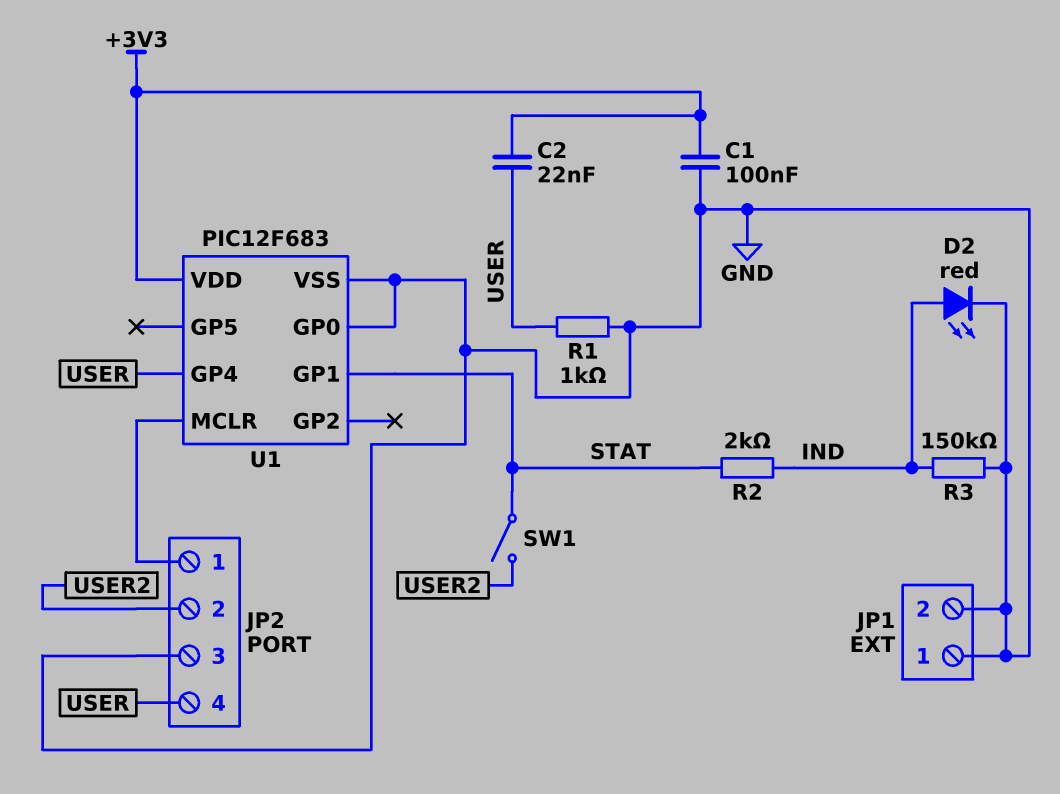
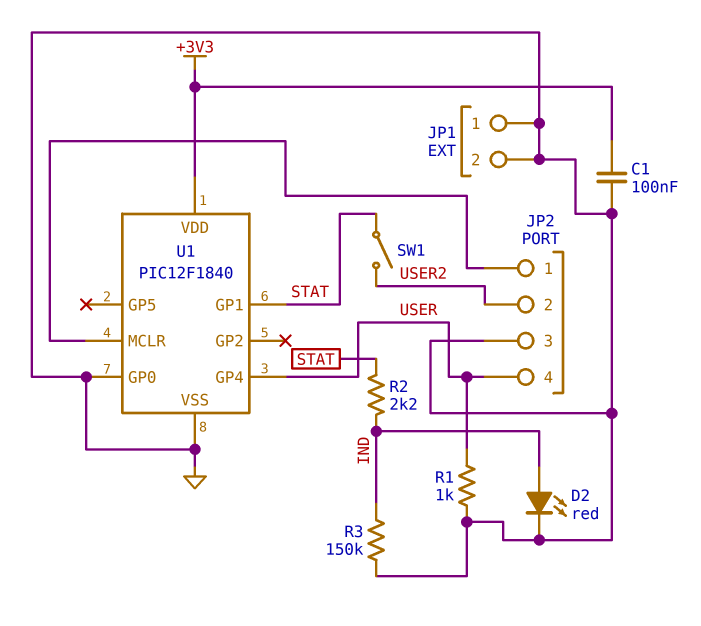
C2: 22nF (+3V3, USER) -> none
R2: 2k (IND, STAT) -> 2.2k (IND, STAT)
U1: PIC12F683 -> PIC12F1840

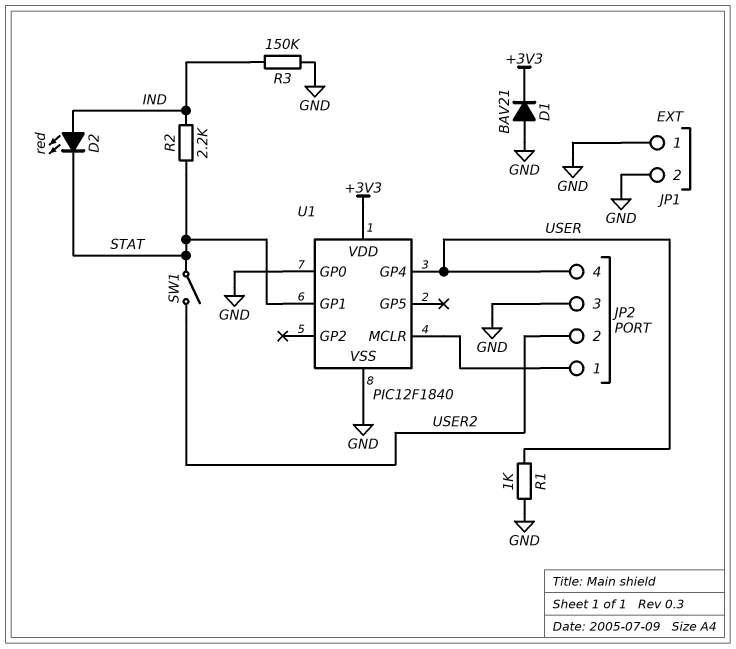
C1: 100nF (+3V3, GND) -> none
D1: none -> diode BAV21 (A GND, K +3V3)
D2: LED red (A IND, K GND) -> LED red (A IND, K STAT)

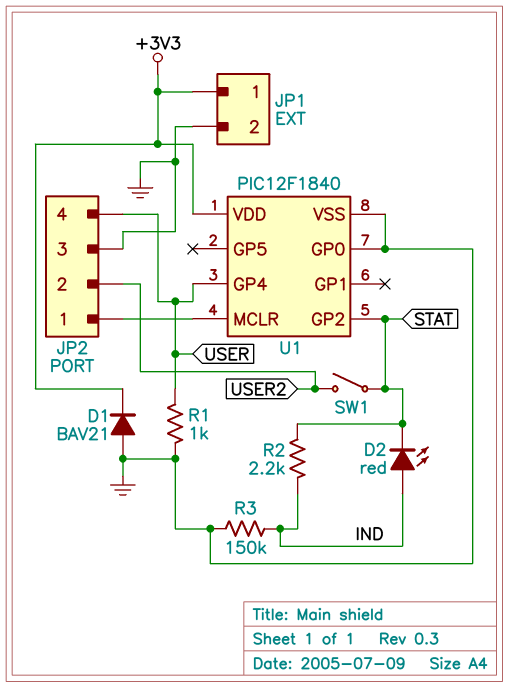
JP1 pin 1: GND -> +3V3
U1 pin GP1: STAT -> none
U1 pin GP2: none -> STAT

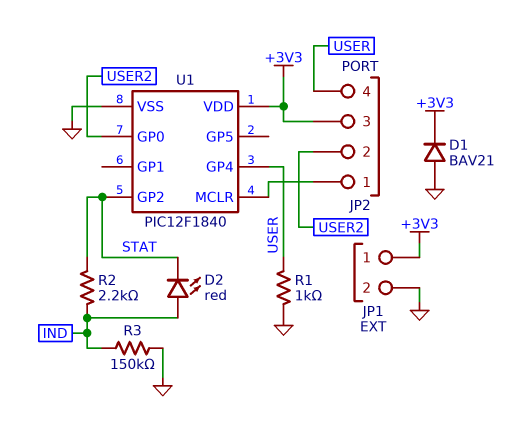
JP2 pin 3: GND -> +3V3
SW1: switch (STAT, USER2) -> none
U1 pin GP0: GND -> USER2

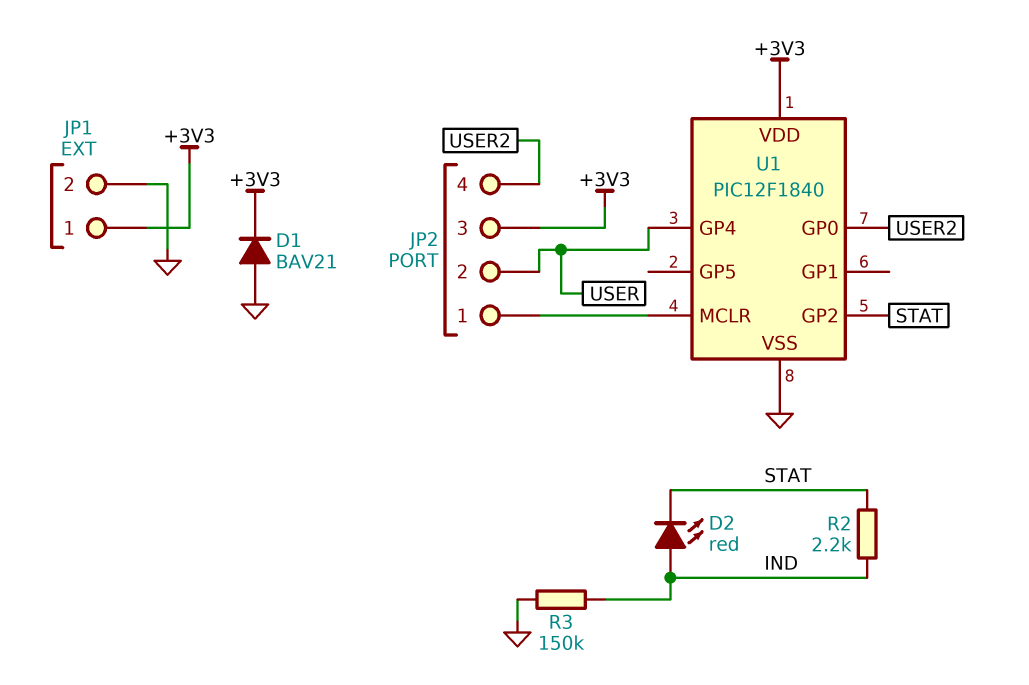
JP2 pin 2: USER2 -> USER
JP2 pin 4: USER -> USER2
R1: 1k (GND, USER) -> none

